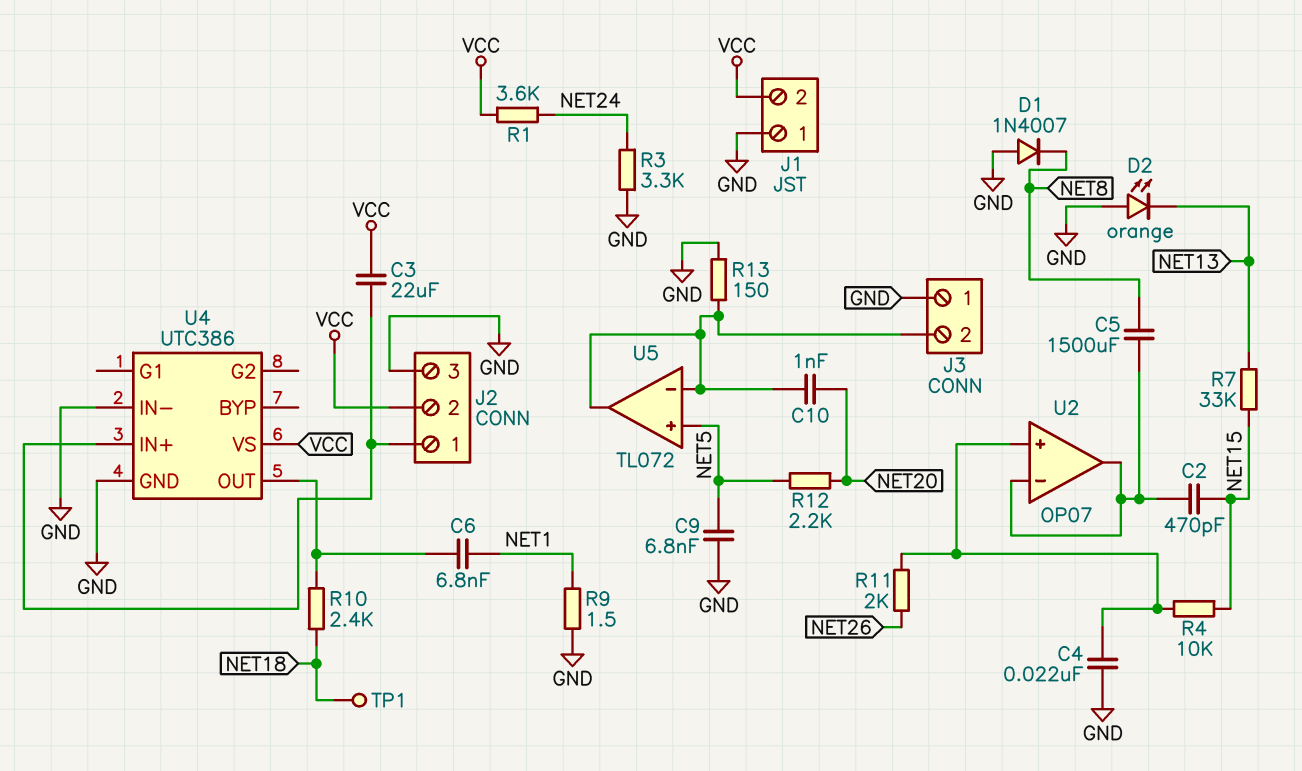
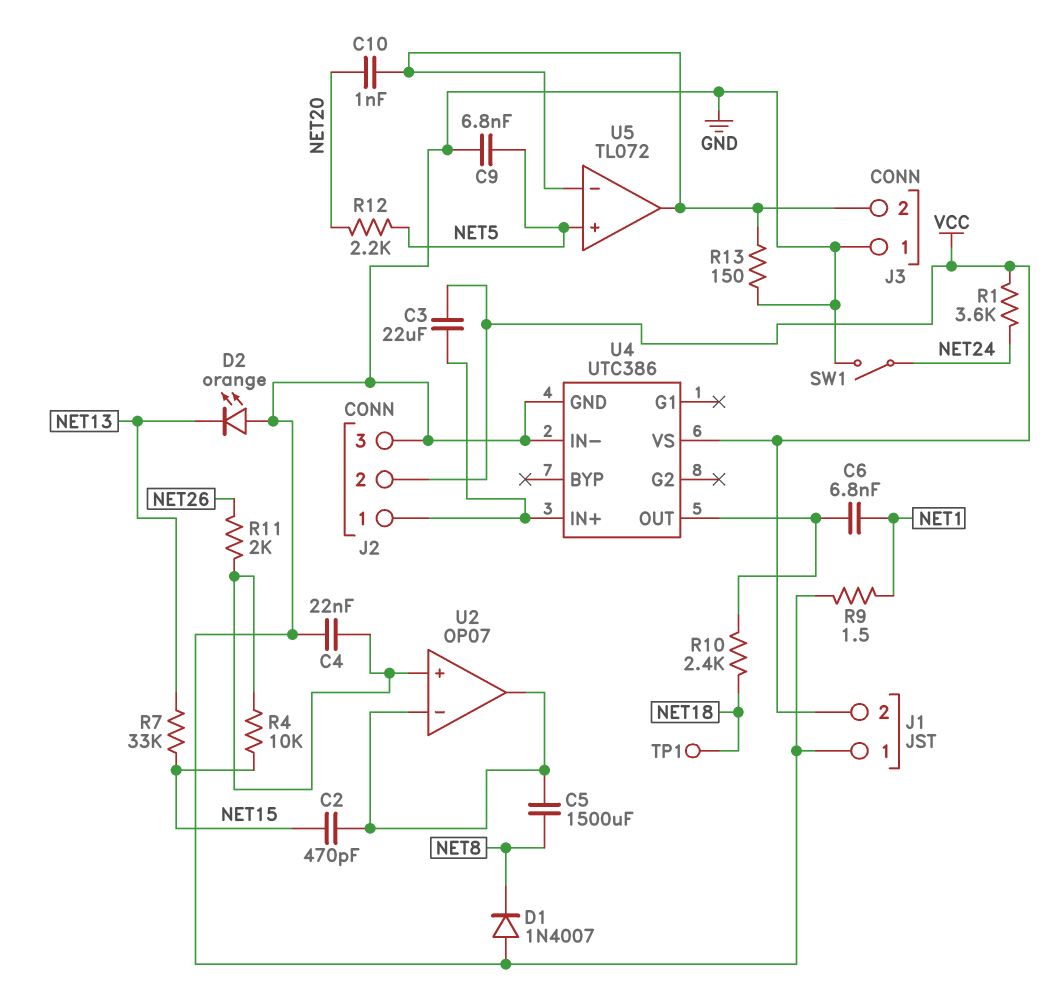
R3: 3.3k (GND, NET24) -> none
SW1: none -> switch (GND, NET24)

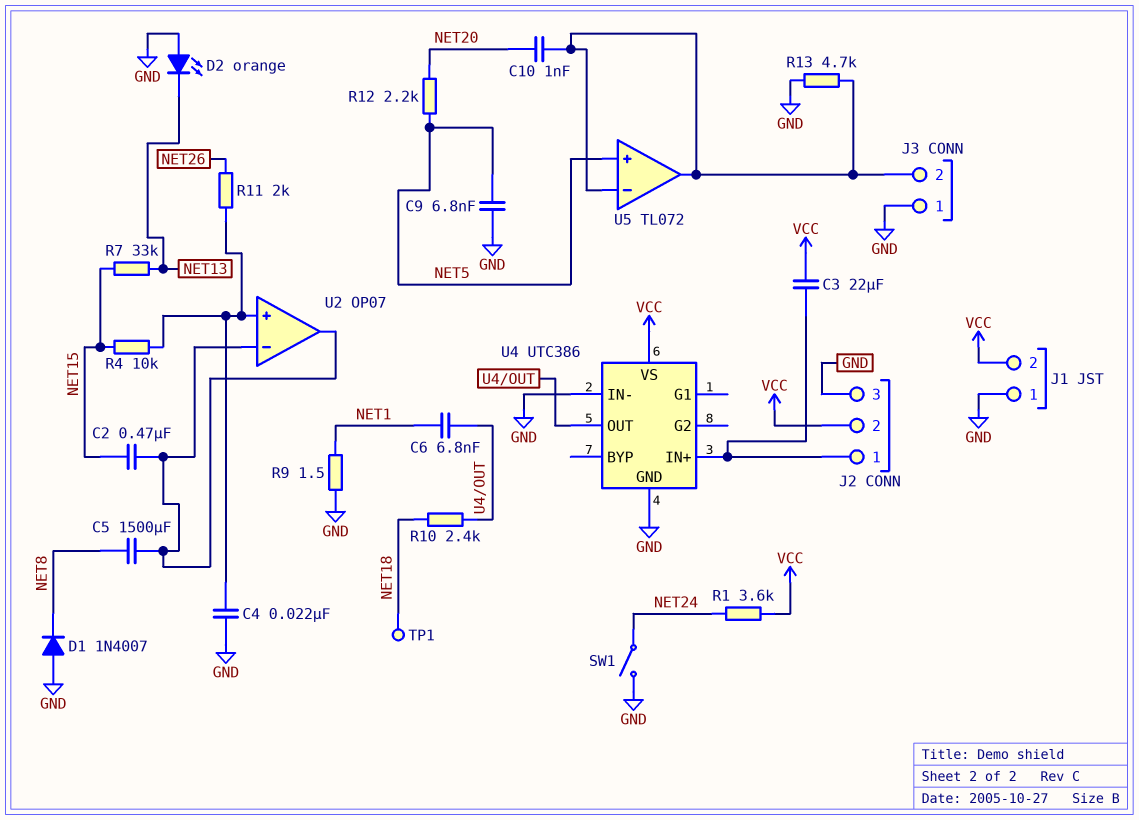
C2: 470pF (NET15, U2/in-) -> 470nF (NET15, U2/in-)
R13: 150 (GND, J3/2) -> 4.7k (GND, J3/2)

